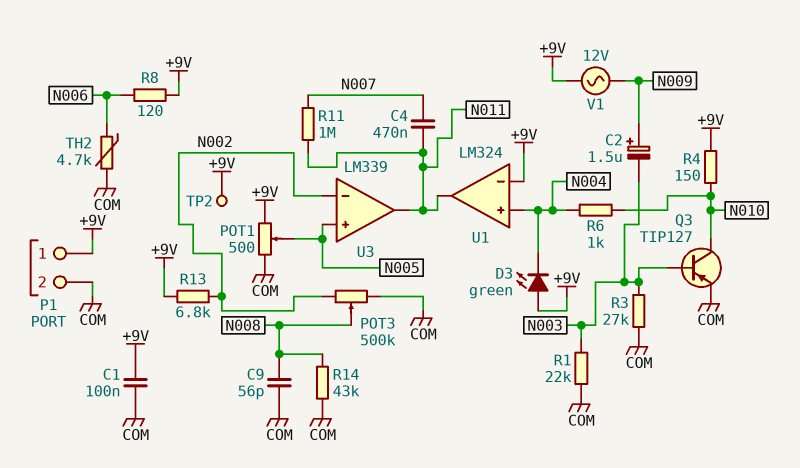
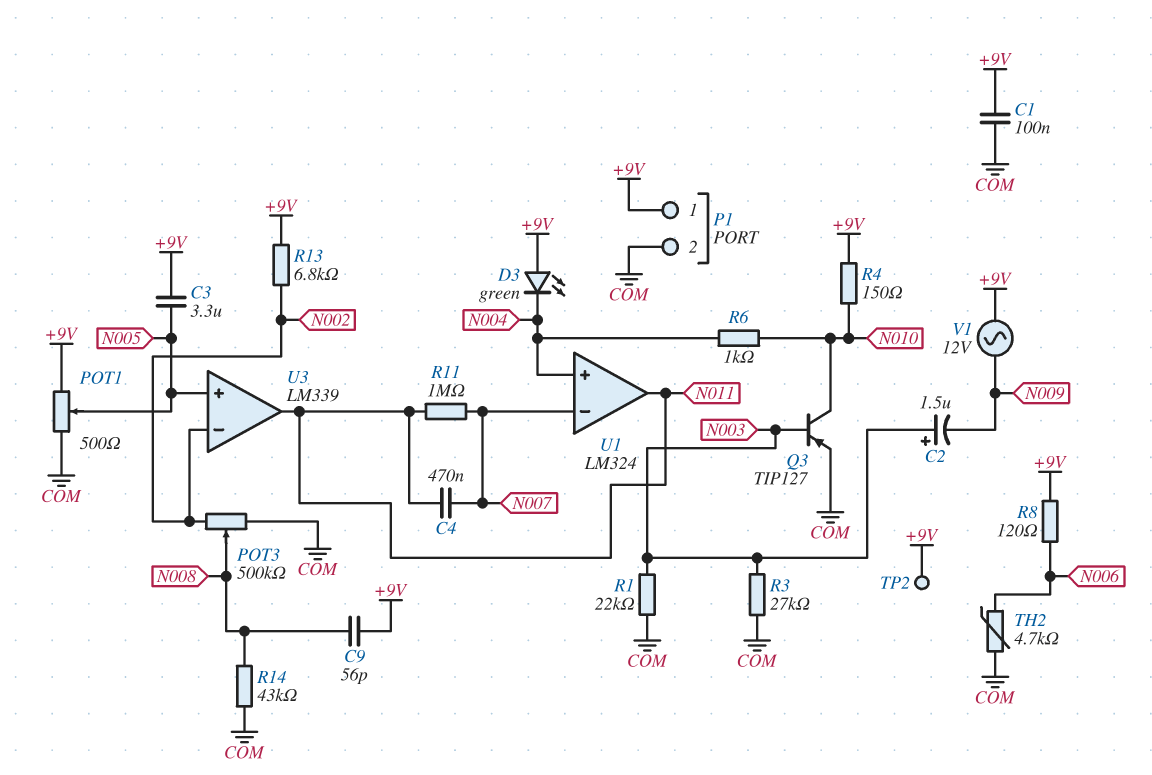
C2: 1.5uF (plus N009, minus N003) -> 1.5uF (plus N003, minus N009)
C3: none -> 3.3uF (+9V, N005)
C9: 56pF (COM, N008) -> 56pF (+9V, N008)
U1 pin in-: +9V -> N007

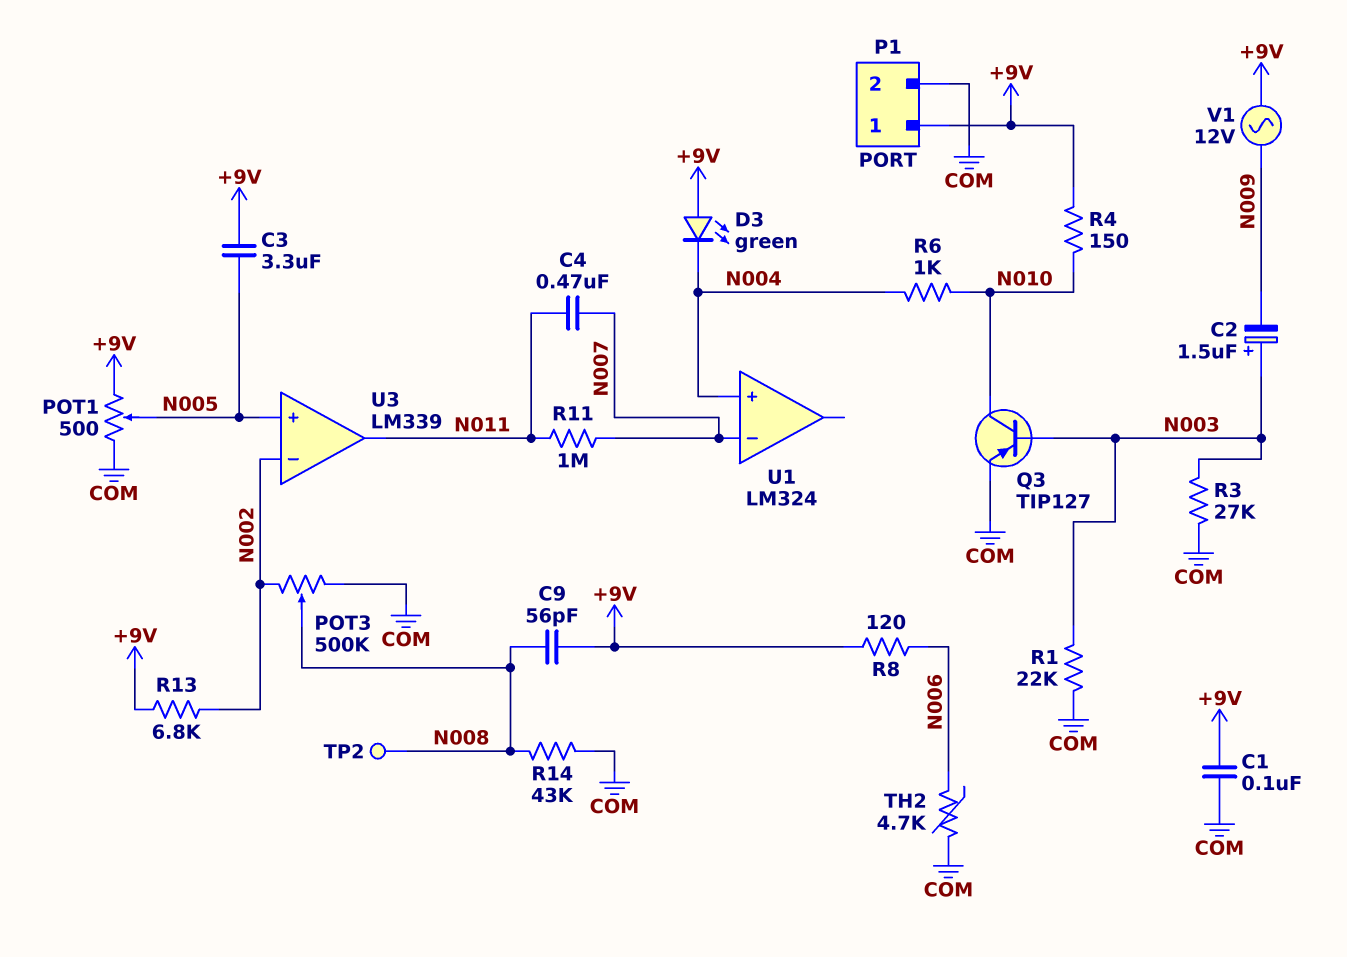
TP2: test point (+9V) -> test point (N008)
U1 pin out: N011 -> none

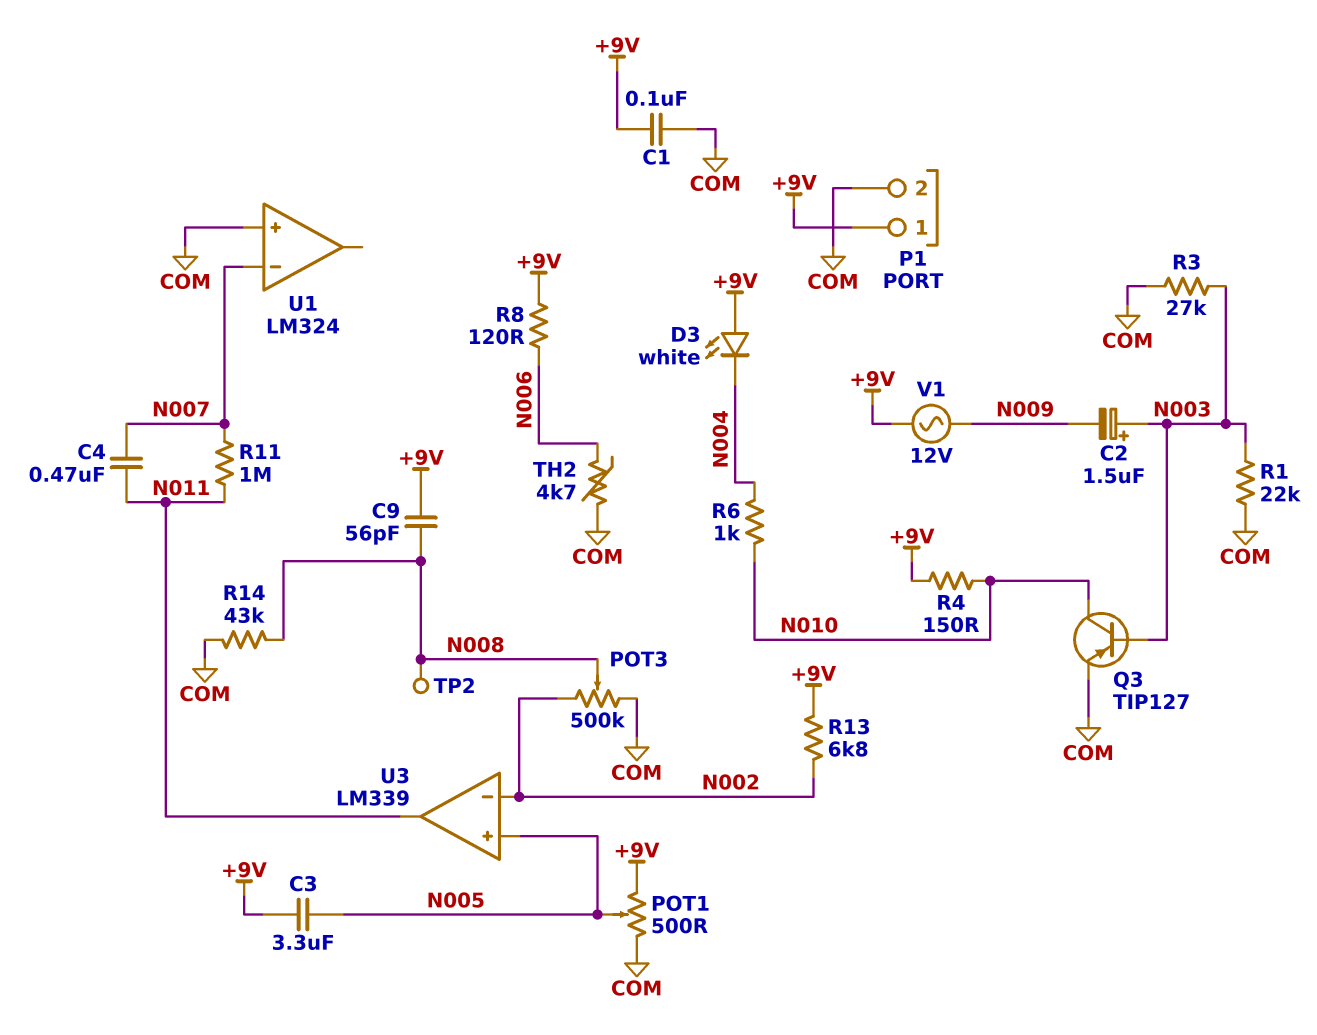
D3: LED green (A +9V, K N004) -> LED white (A +9V, K N004)
U1 pin in+: N004 -> COM

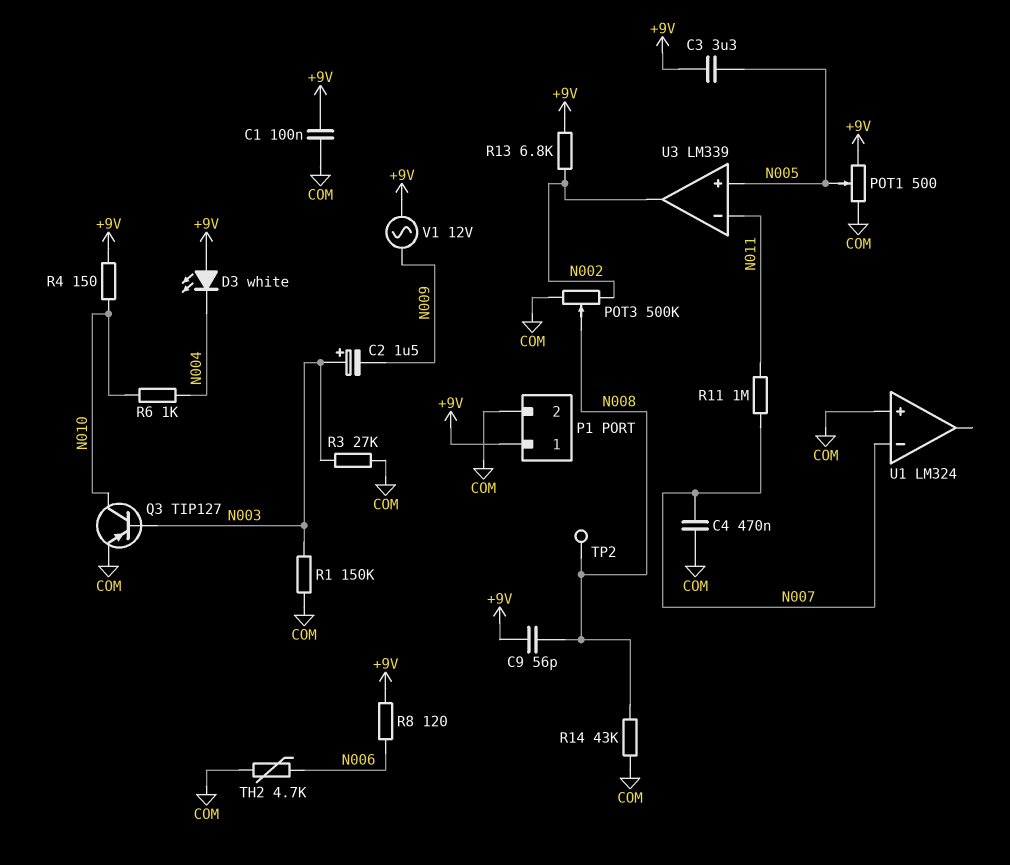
C4: 470nF (N007, N011) -> 470nF (COM, N007)
R1: 22k (COM, N003) -> 150k (COM, N003)
U3 pin in-: N002 -> N011
U3 pin out: N011 -> N002

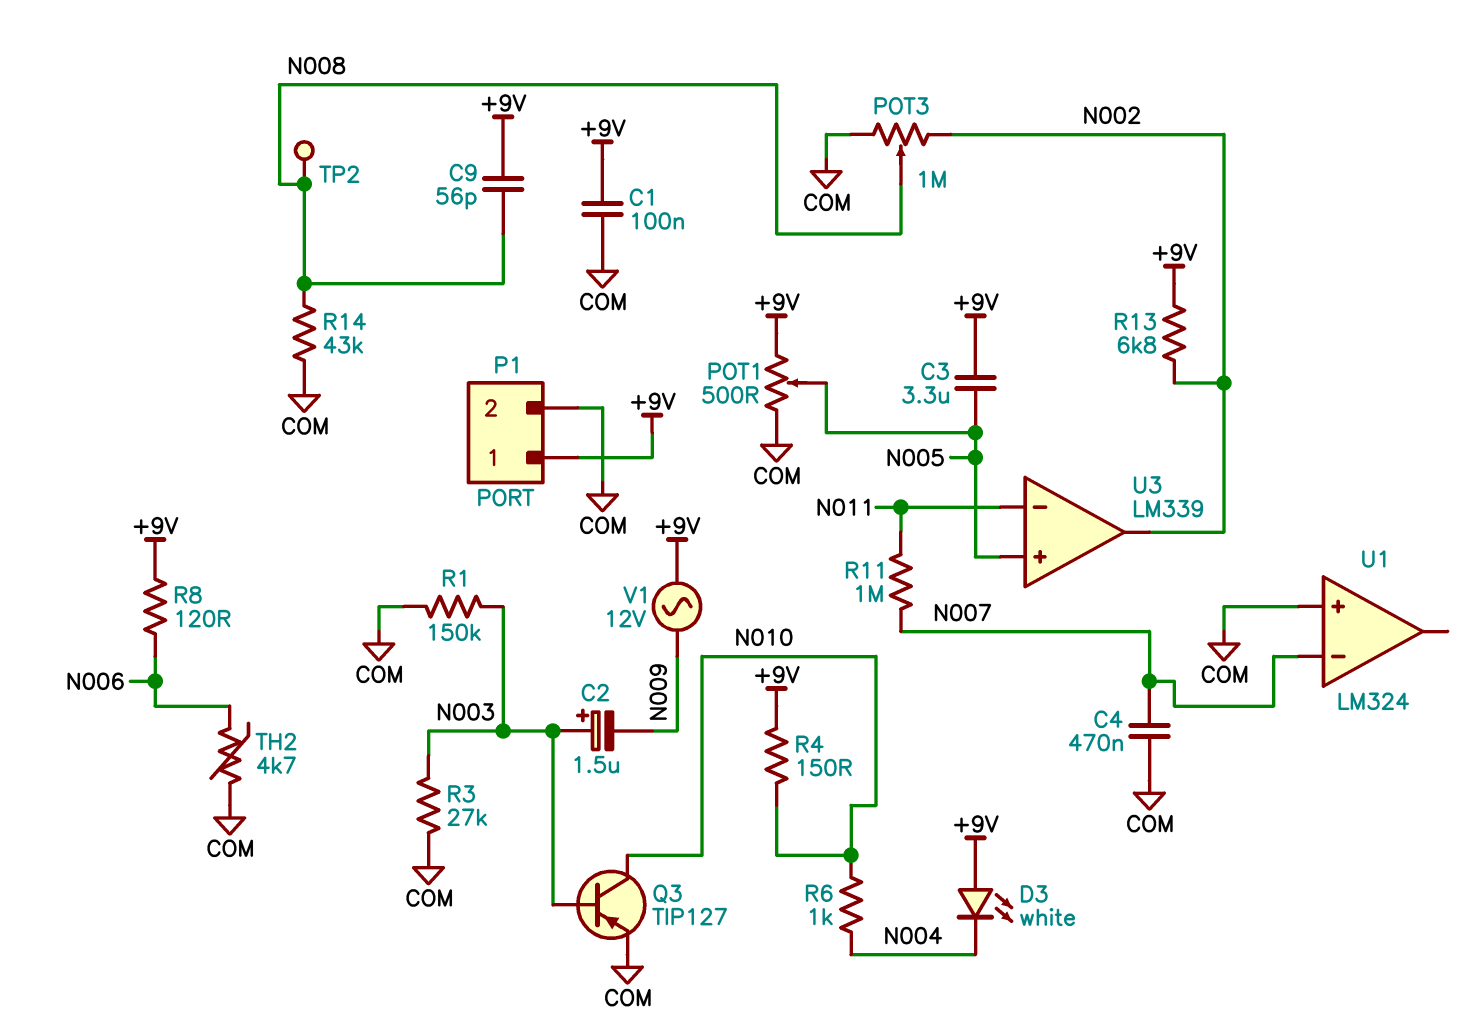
POT3: 500k (COM, N002, wiper N008) -> 1M (COM, N002, wiper N008)

